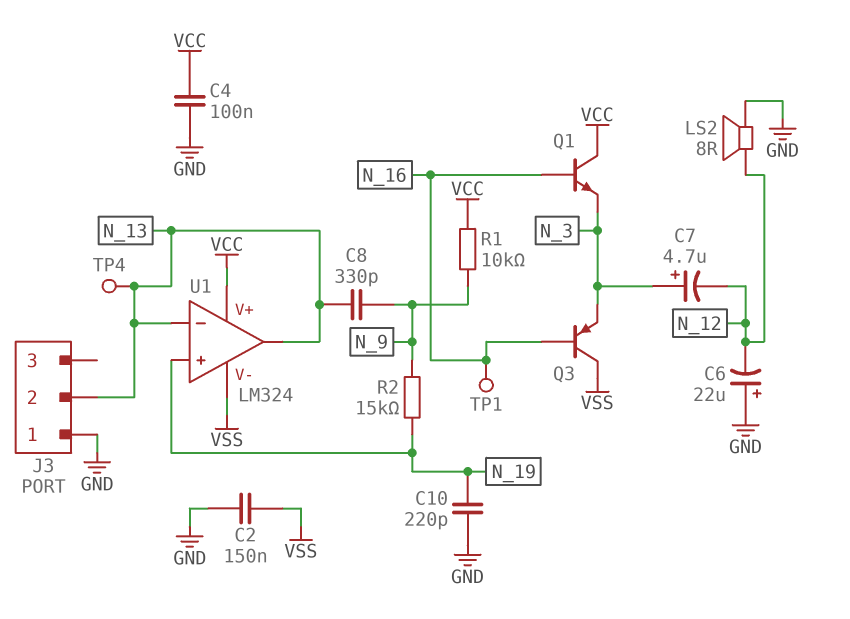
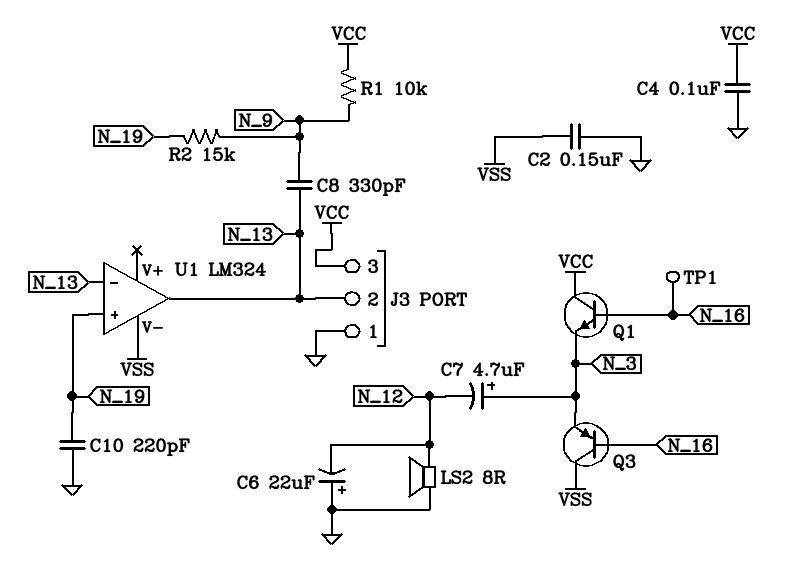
J3 pin 3: none -> VCC
TP4: test point (N_13) -> none
U1 pin V+: VCC -> none

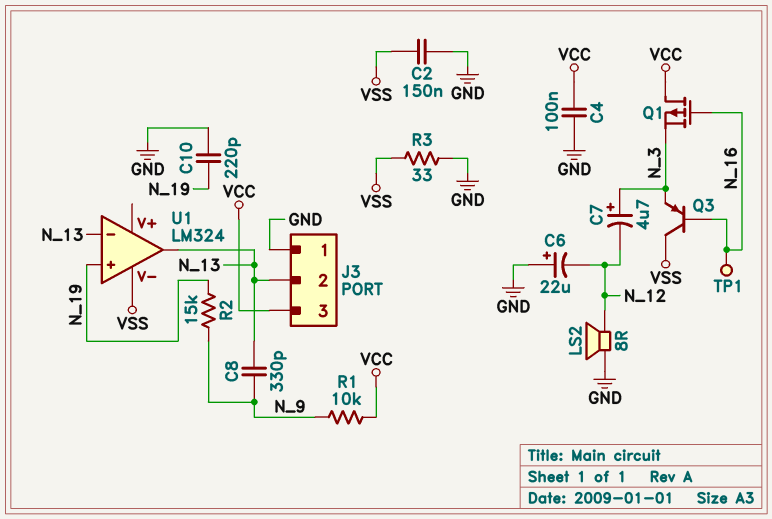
Q1: NPN (B N_16, C VCC, E N_3) -> PMOS (G N_16, D VCC, S N_3)
R3: none -> 33 (GND, VSS)

